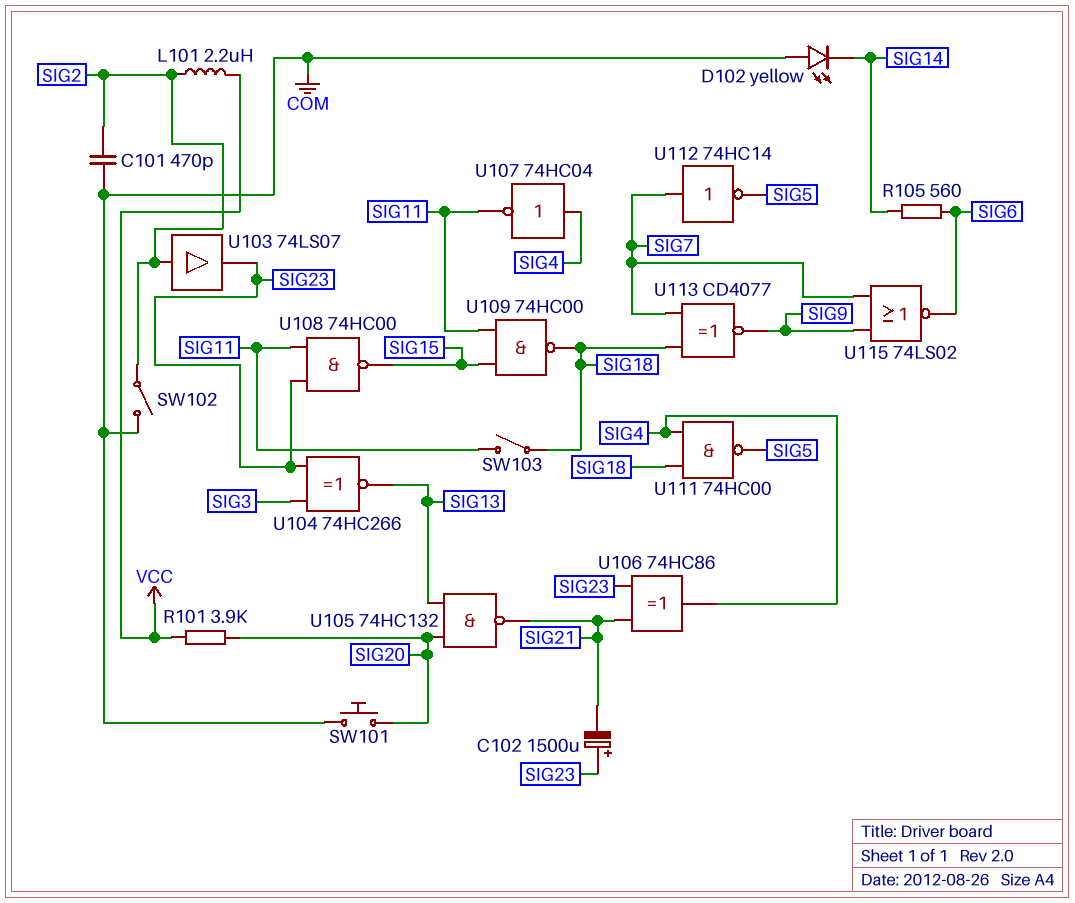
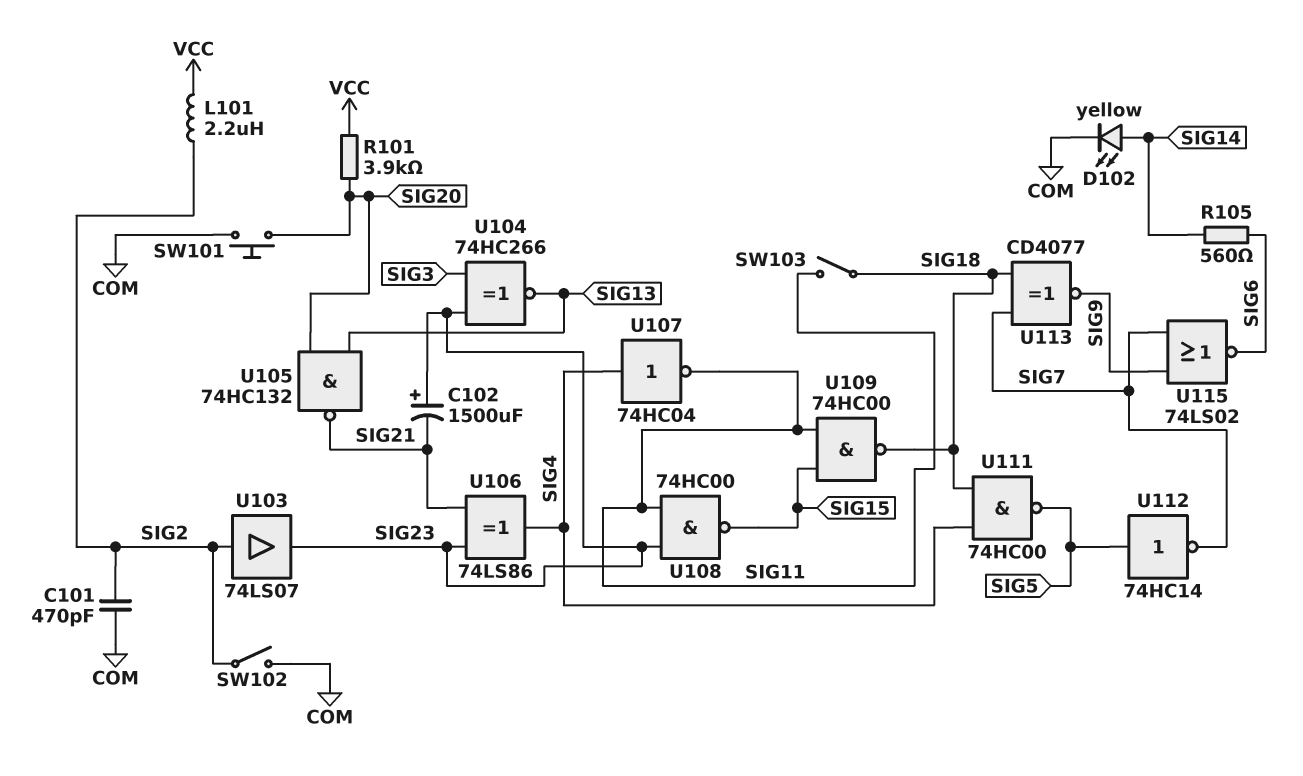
D102: LED yellow (A COM, K SIG14) -> LED yellow (A SIG14, K COM)
U106: XOR 74HC86 (in SIG21, in SIG23, out SIG4) -> XOR 74LS86 (in SIG21, in SIG23, out SIG4)
U112: NOT 74HC14 (in SIG7, out SIG5) -> NOT 74HC14 (in SIG5, out SIG7)

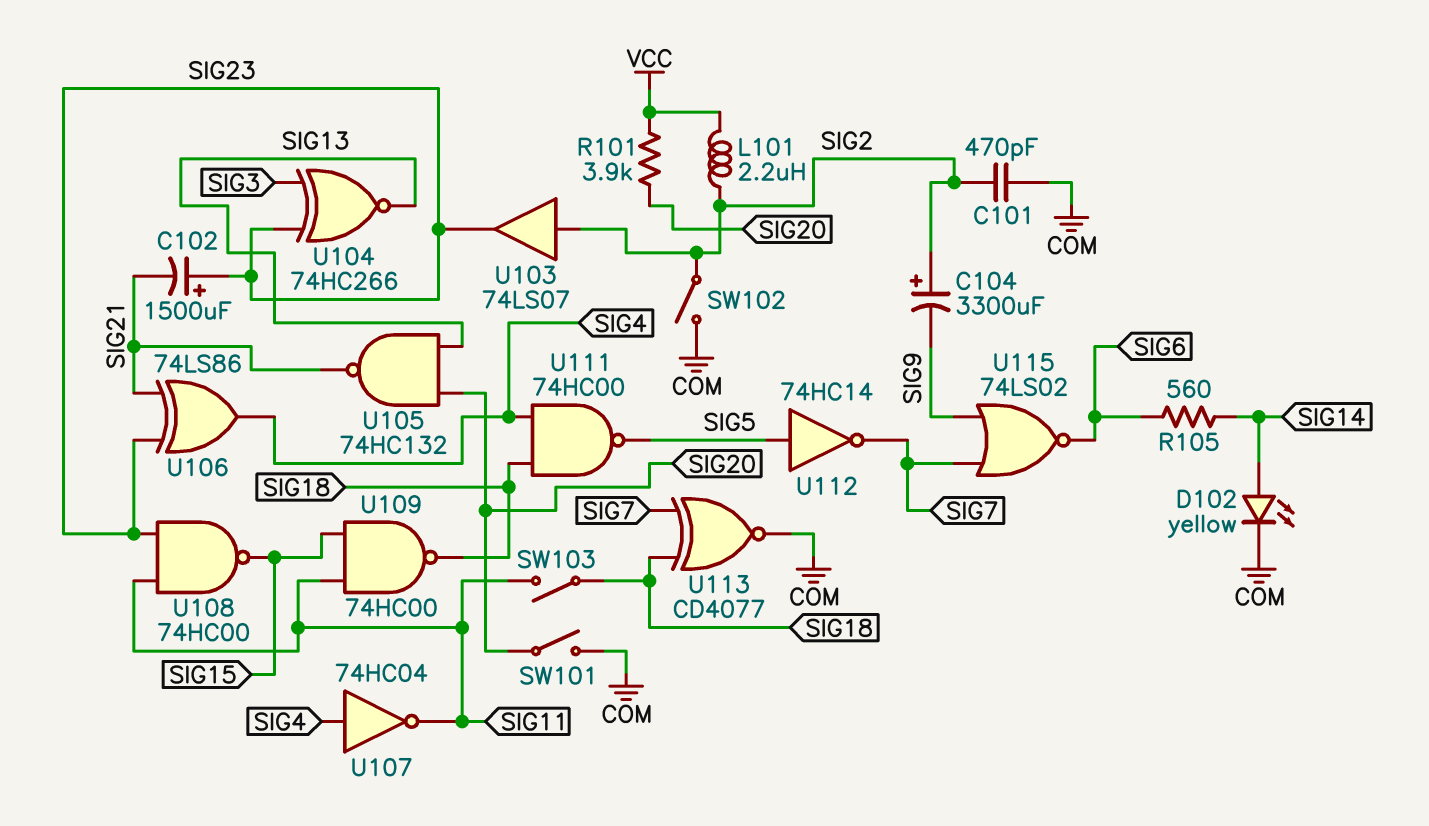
C104: none -> 3300uF (plus SIG2, minus SIG9)
SW101: button (COM, SIG20) -> switch (COM, SIG20)
U113: XNOR CD4077 (in SIG7, in SIG18, out SIG9) -> XNOR CD4077 (in SIG7, in SIG18, out COM)

